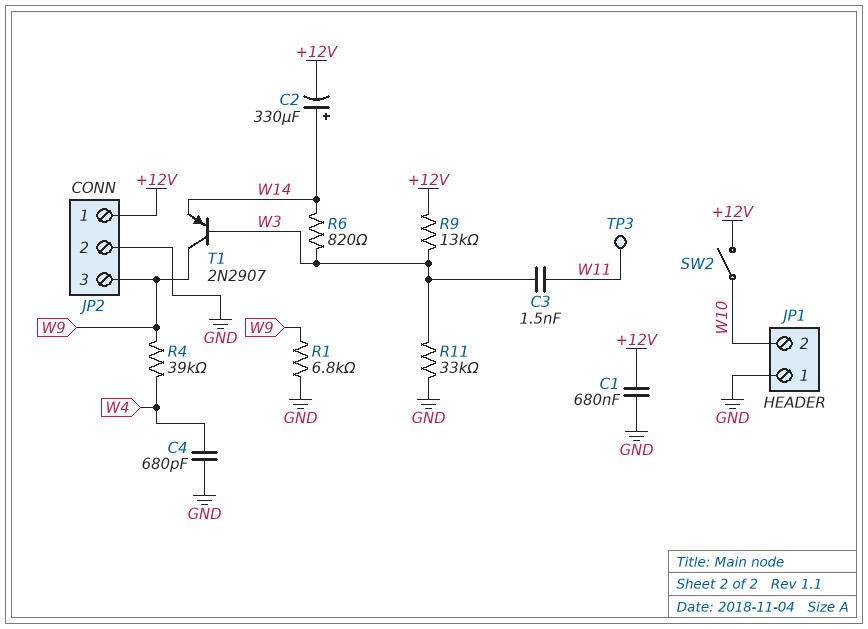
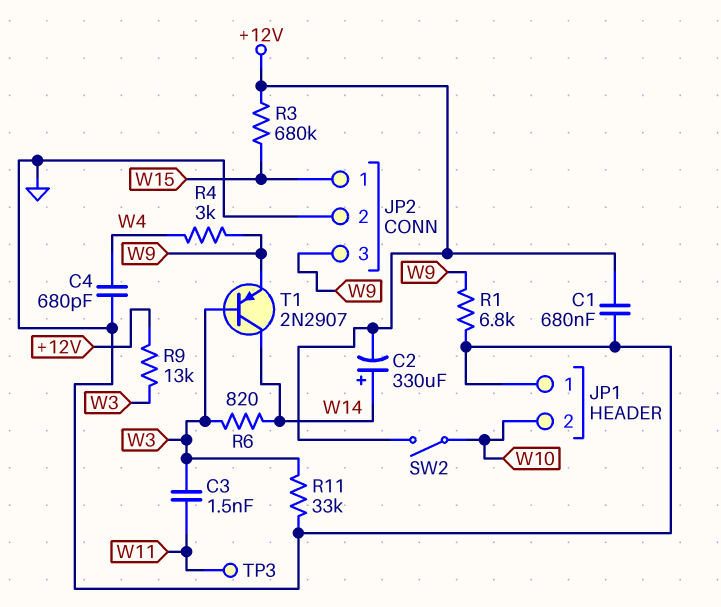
JP2 pin 1: +12V -> W15
R3: none -> 680k (+12V, W15)
R4: 39k (W4, W9) -> 3k (W4, W9)
T1: PNP 2N2907 (B W3, C W9, E W14) -> PNP 2N2907 (B W3, C W14, E W9)

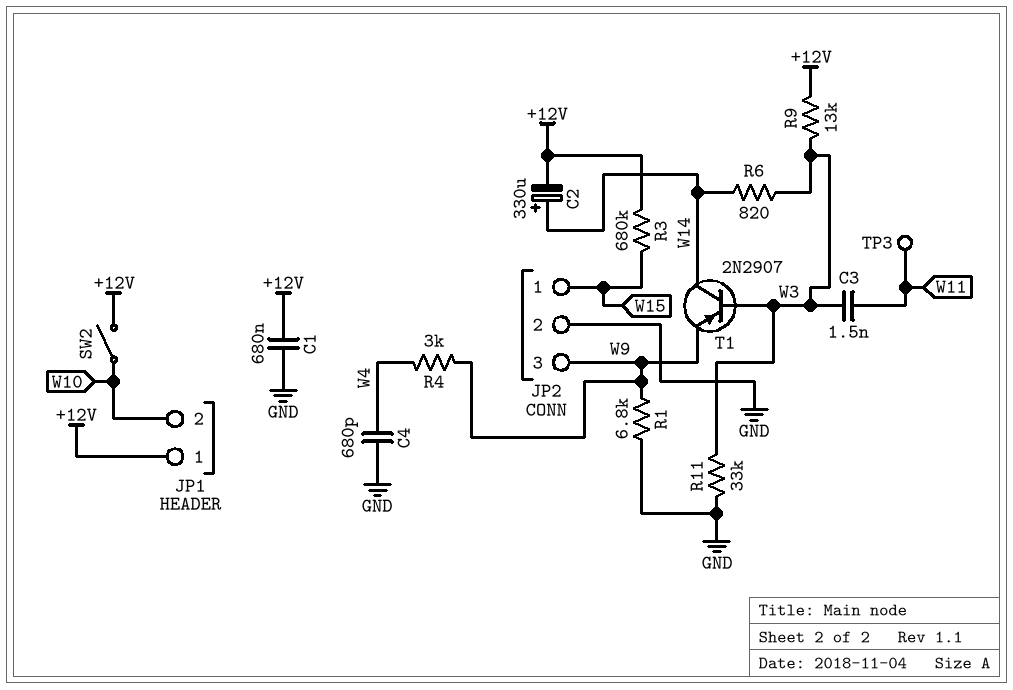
JP1 pin 1: GND -> +12V

